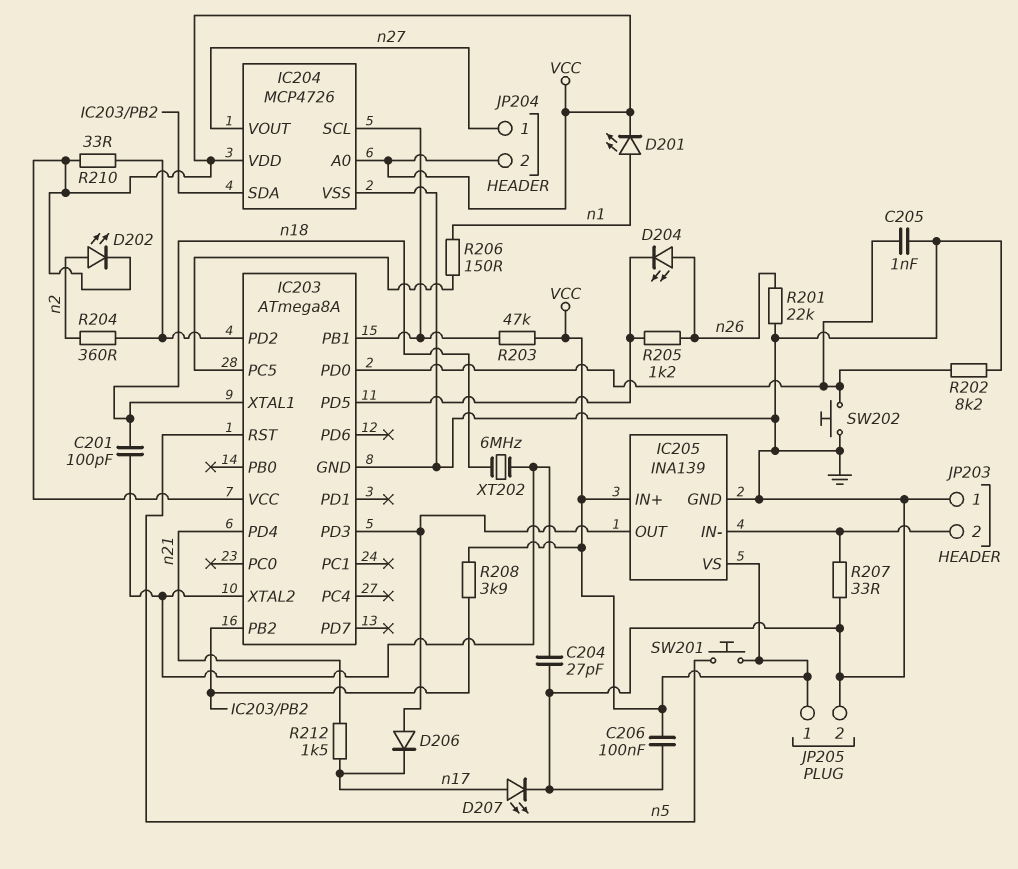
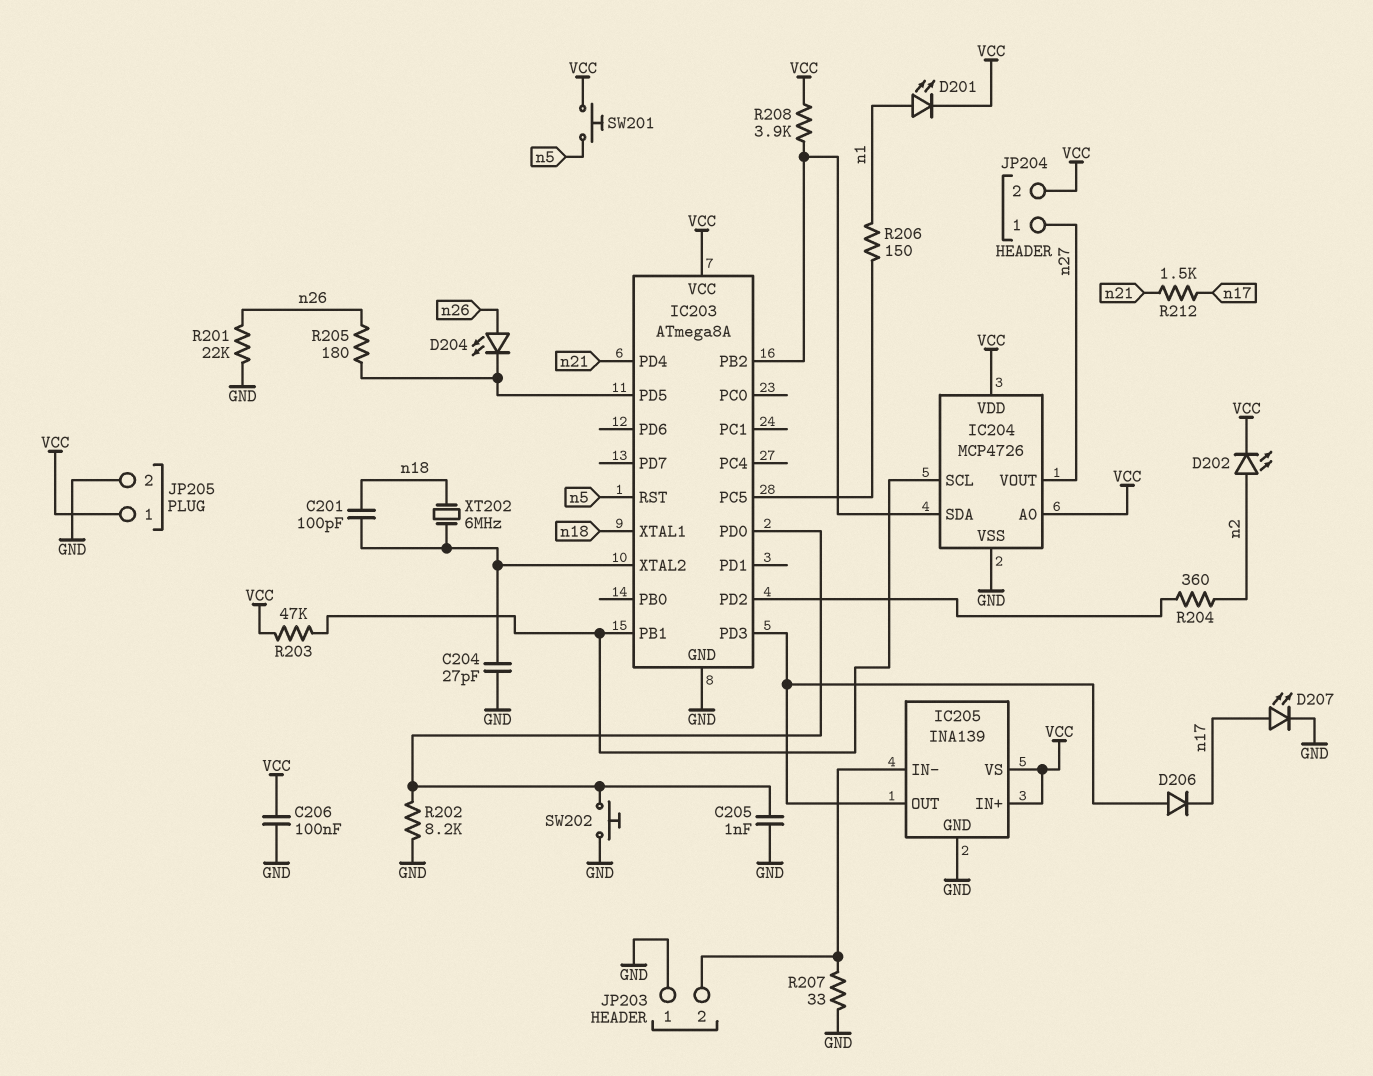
R205: 1.2k (IC203/PD5, n26) -> 180 (IC203/PD5, n26)
R210: 33 (IC203/PD2, VCC) -> none

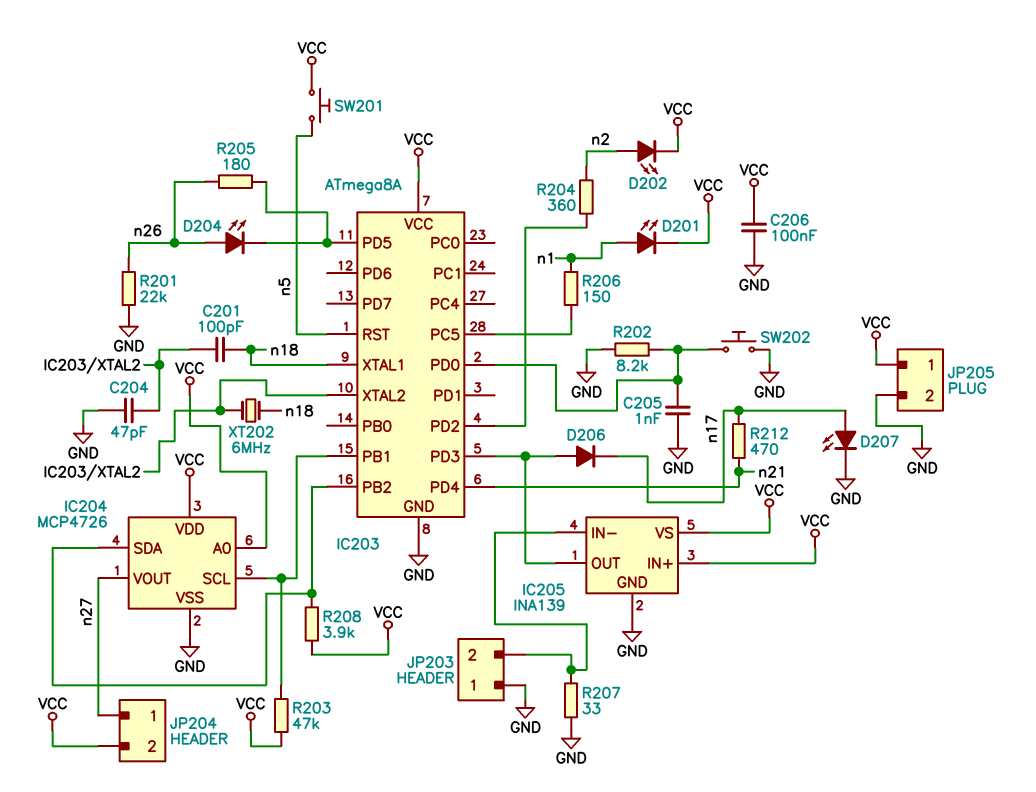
C204: 27pF (GND, IC203/XTAL2) -> 47pF (GND, IC203/XTAL2)
R212: 1.5k (n17, n21) -> 470 (n17, n21)

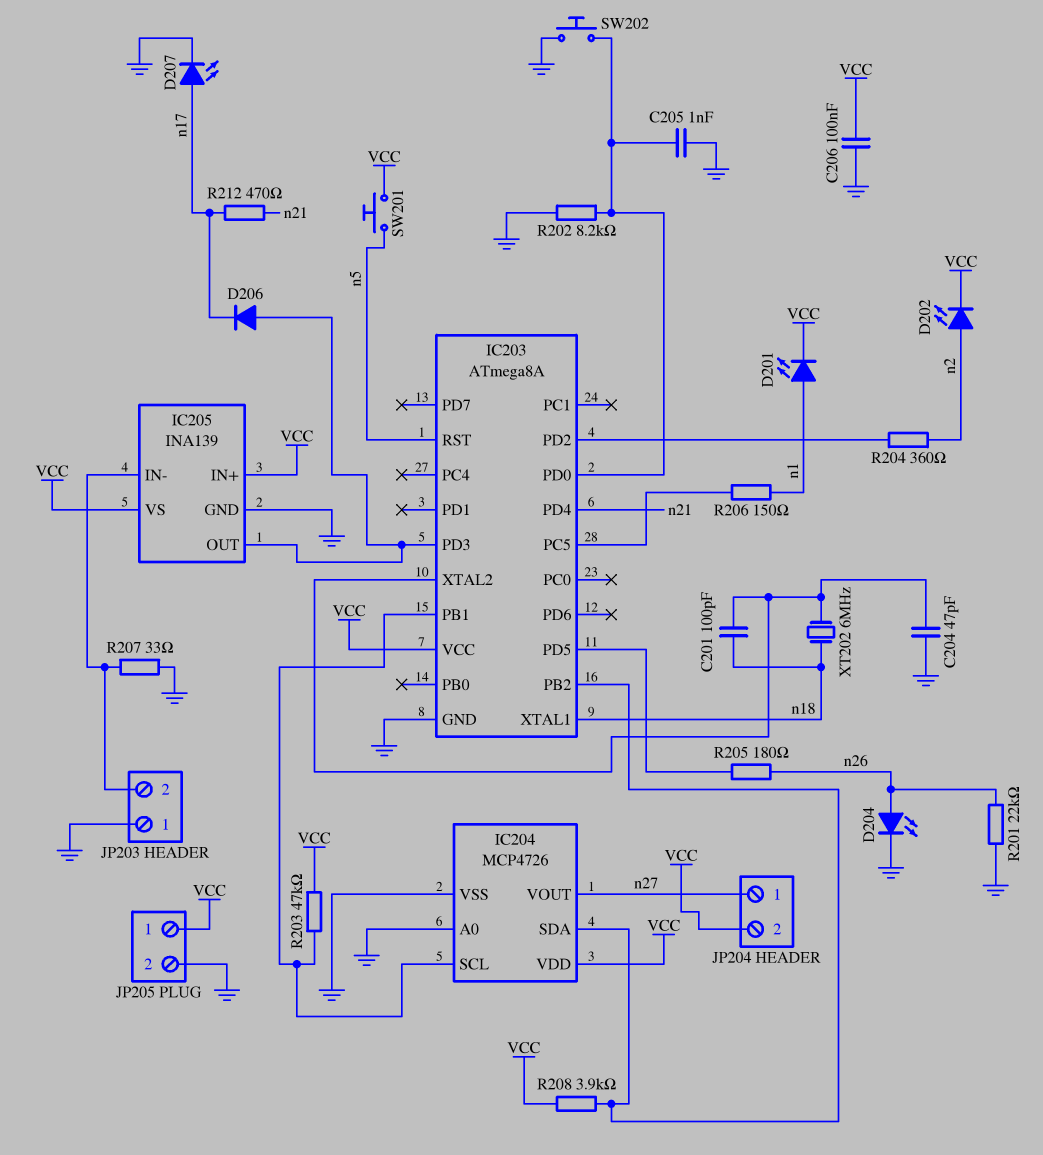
D204: LED (A n26, K IC203/PD5) -> LED (A n26, K GND)
IC204 pin A0: VCC -> GND

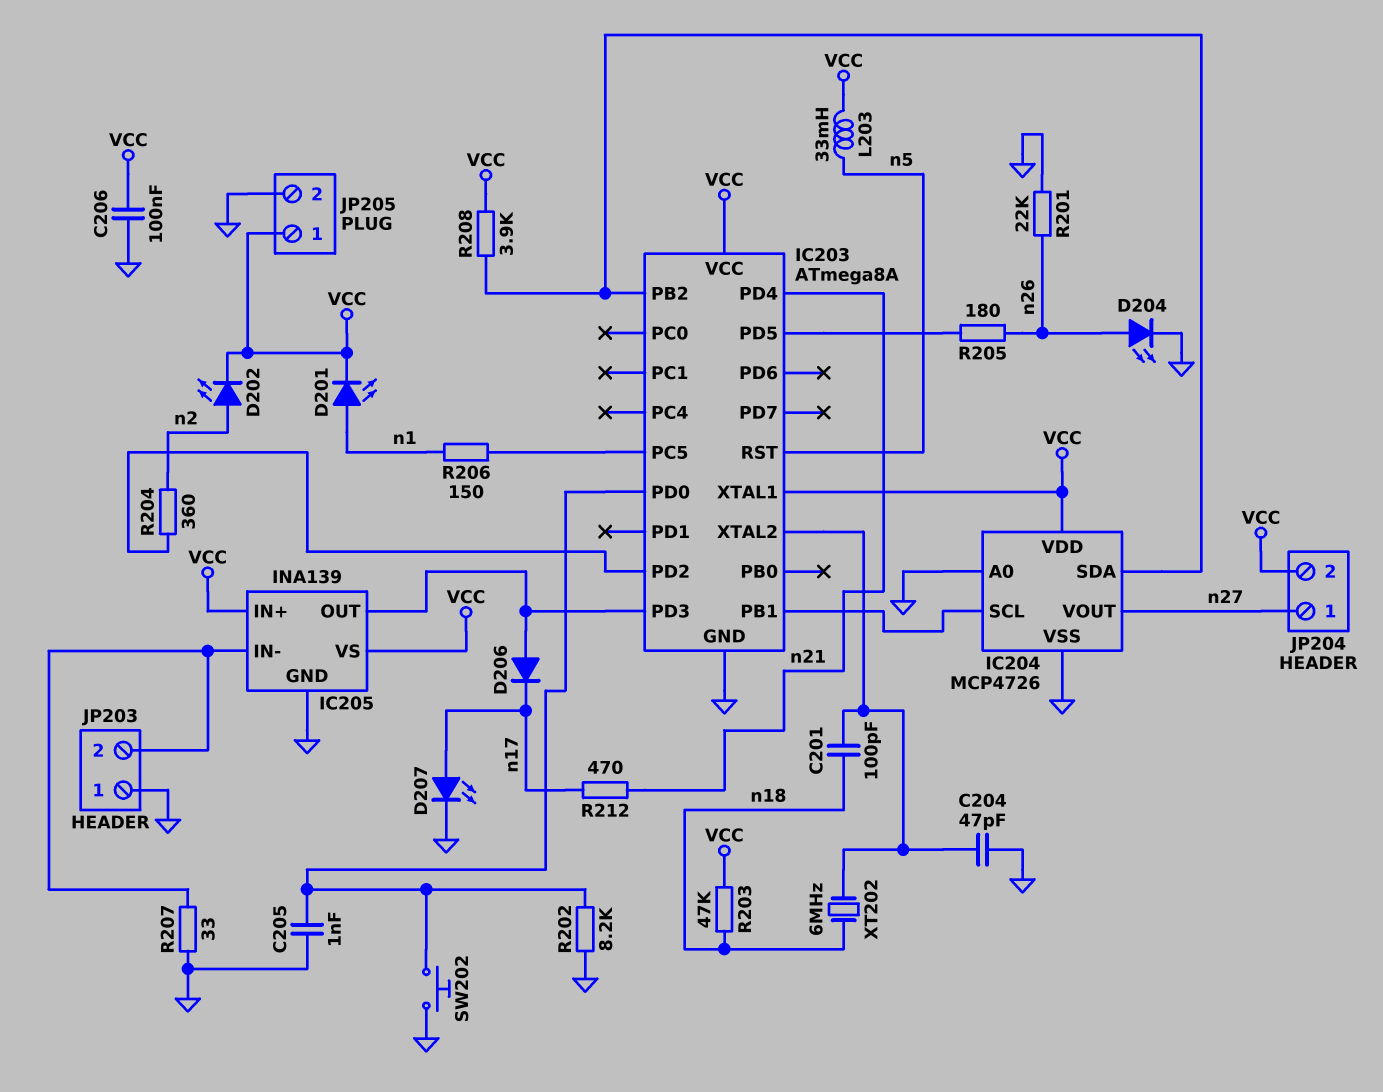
IC203 pin XTAL1: n18 -> VCC
L203: none -> 33mH (VCC, n5)
R203: 47k (IC203/PB1, VCC) -> 47k (VCC, n18)
SW201: button (VCC, n5) -> none

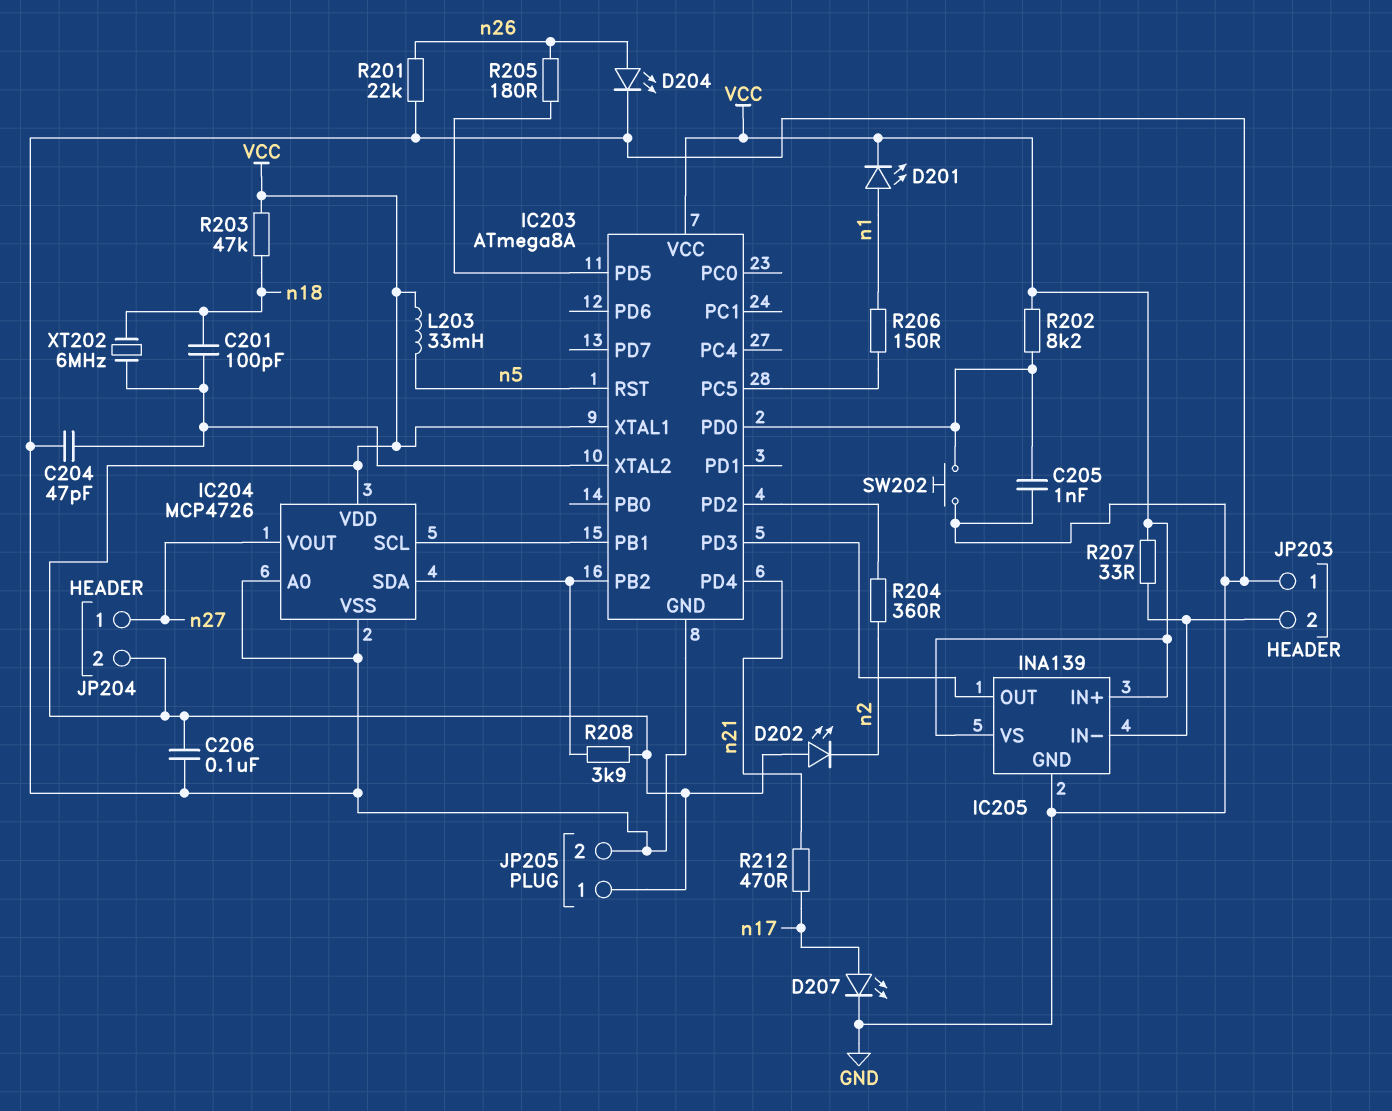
D202: LED (A n2, K VCC) -> LED (A VCC, K n2)
D206: diode (A IC203/PD3, K n17) -> none
R202: 8.2k (GND, IC203/PD0) -> 8.2k (IC203/PD0, VCC)
R207: 33 (GND, IC205/IN-) -> 33 (IC205/IN-, VCC)

